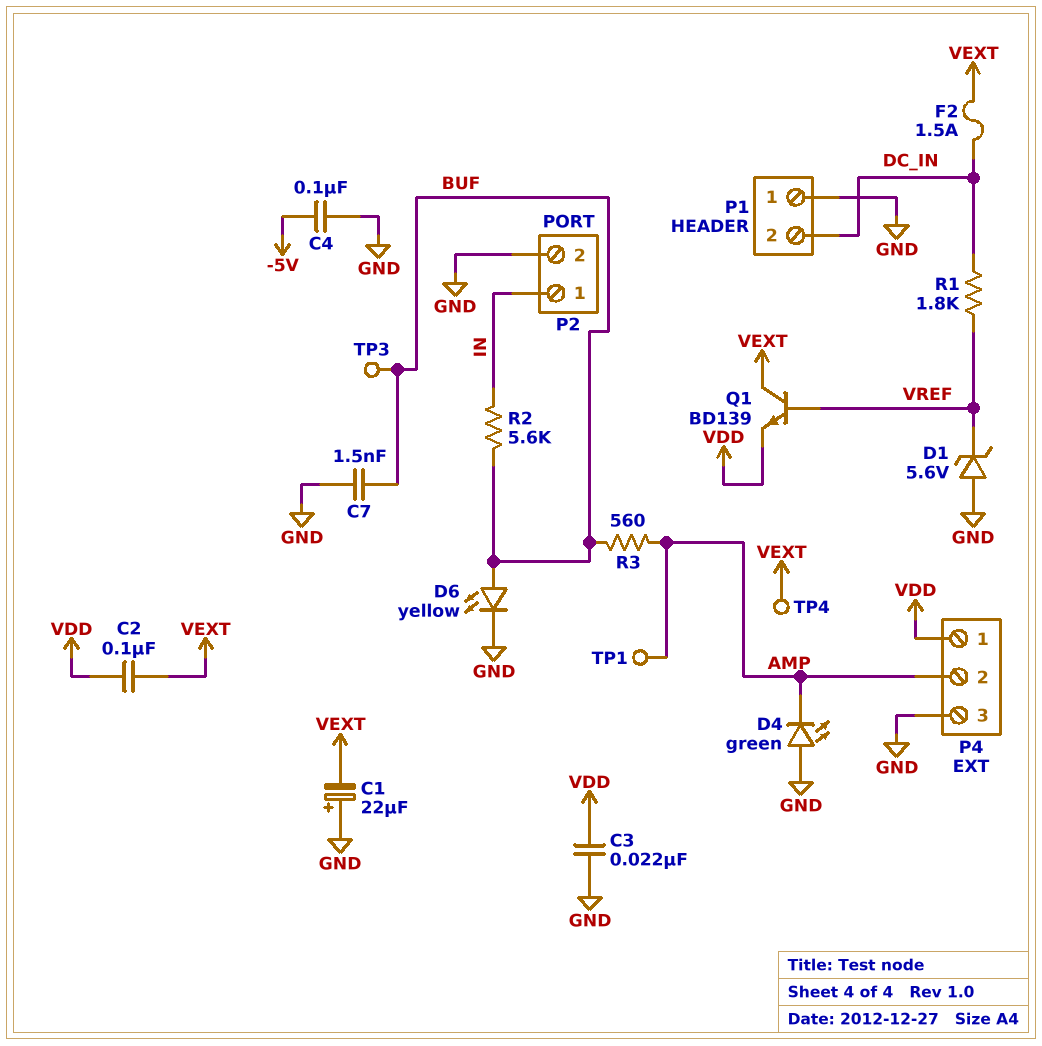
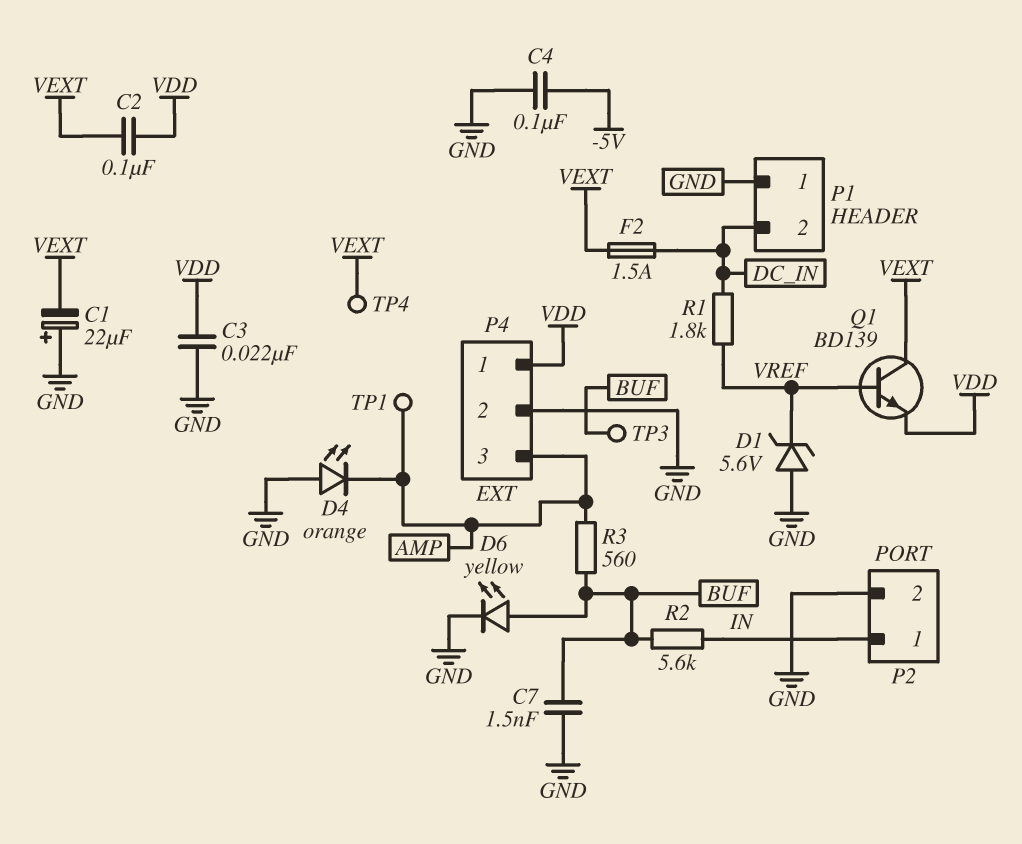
D4: LED green (A GND, K AMP) -> LED orange (A GND, K AMP)
P4 pin 2: AMP -> GND
P4 pin 3: GND -> AMP

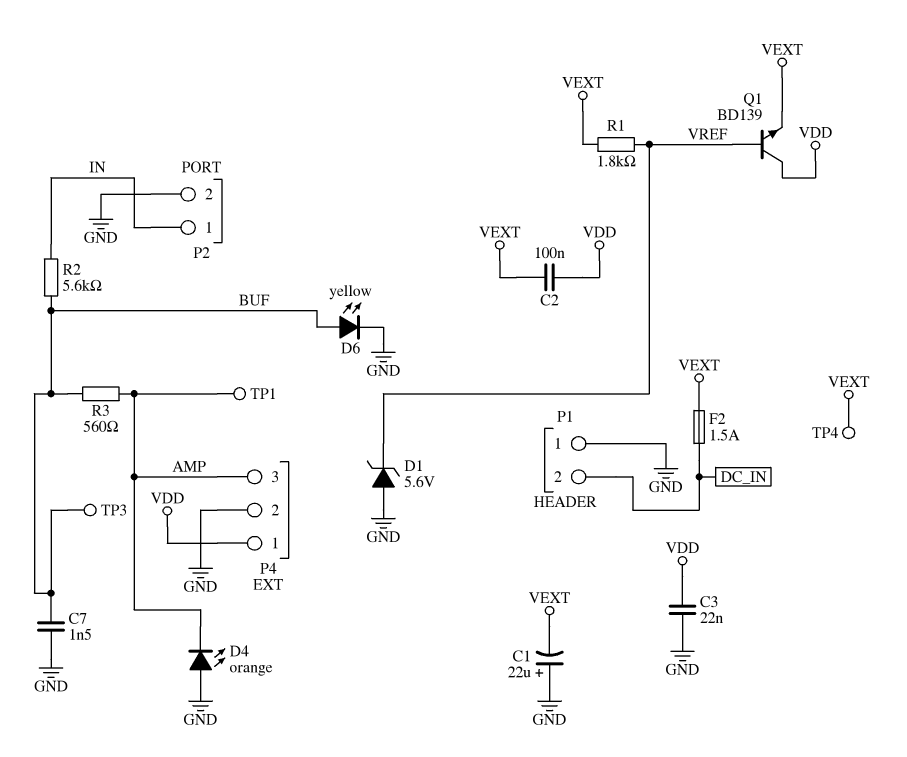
C4: 100nF (-5V, GND) -> none
Q1: NPN BD139 (B VREF, C VEXT, E VDD) -> NPN BD139 (B VREF, C VDD, E VEXT)
R1: 1.8k (DC_IN, VREF) -> 1.8k (VEXT, VREF)

